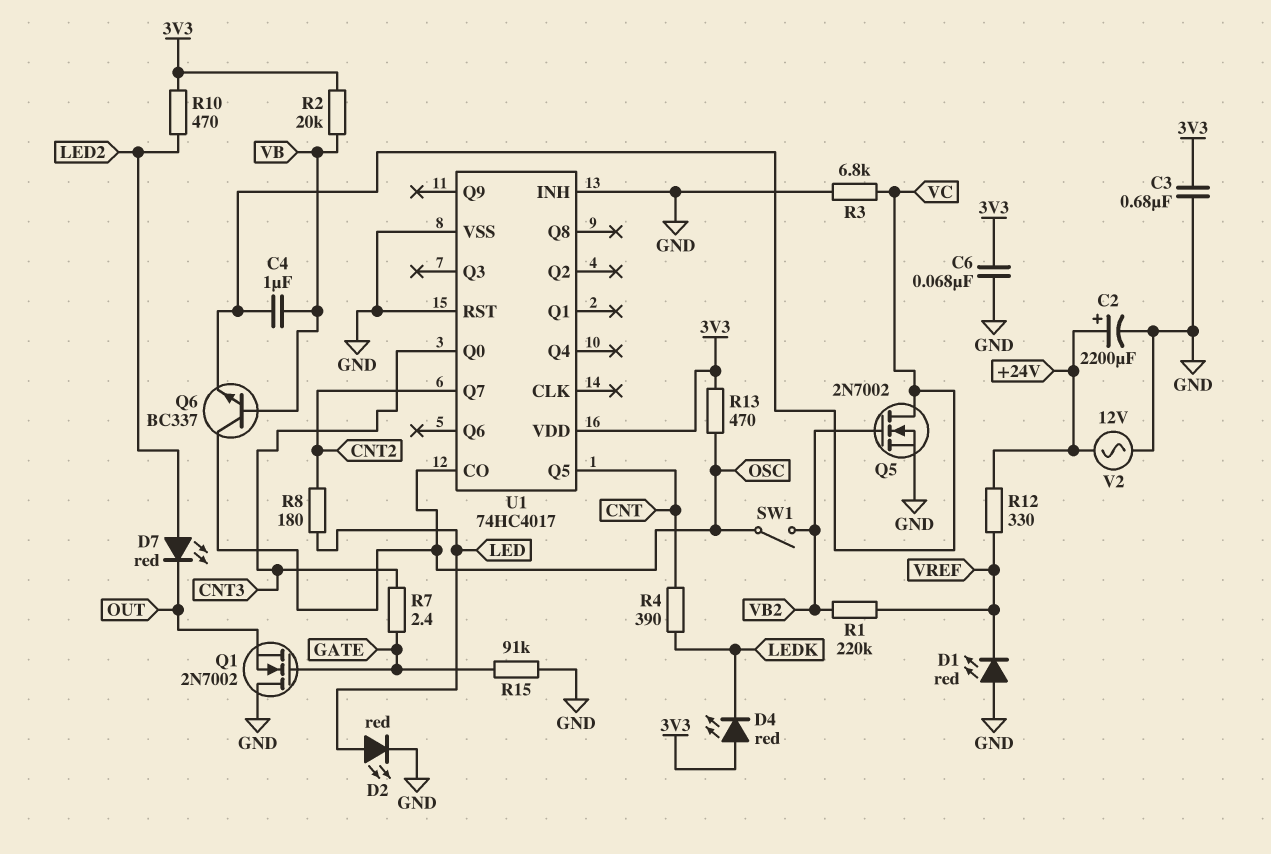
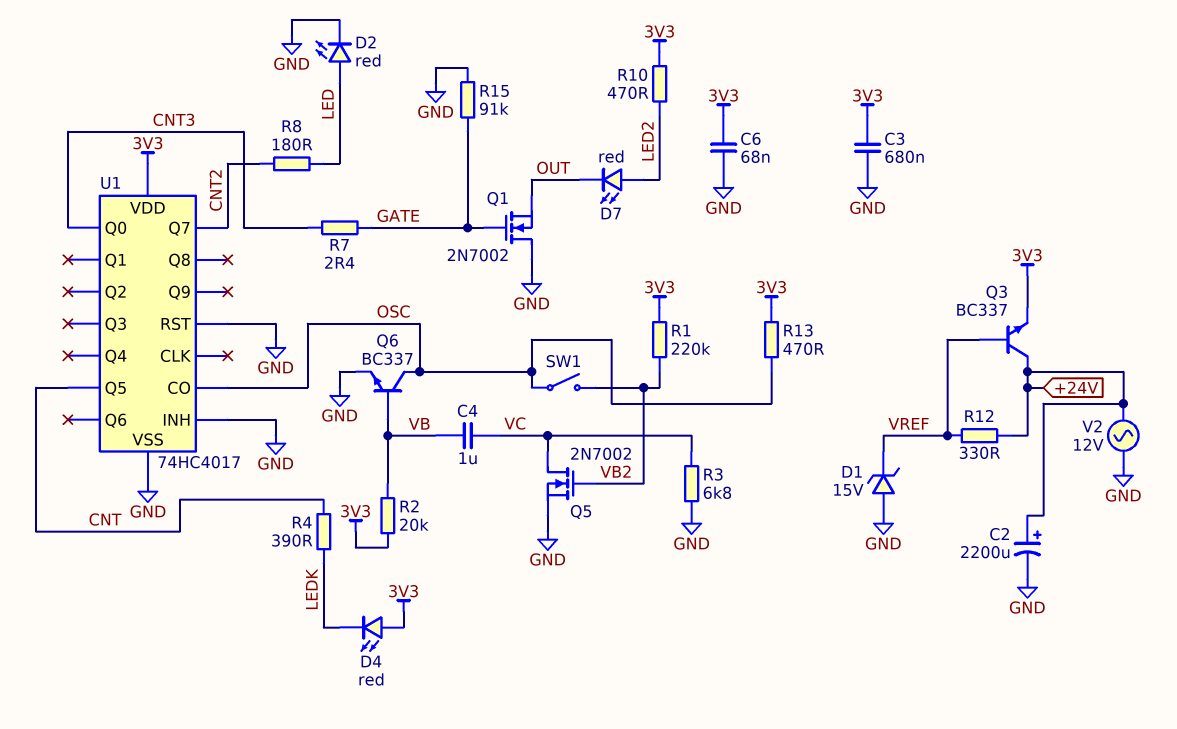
D1: LED red (A GND, K VREF) -> zener 15V (A GND, K VREF)
Q3: none -> NPN BC337 (B VREF, C +24V, E 3V3)
Q6: NPN BC337 (B VB, C OSC, E VC) -> NPN BC337 (B VB, C OSC, E GND)
R1: 220k (VB2, VREF) -> 220k (3V3, VB2)

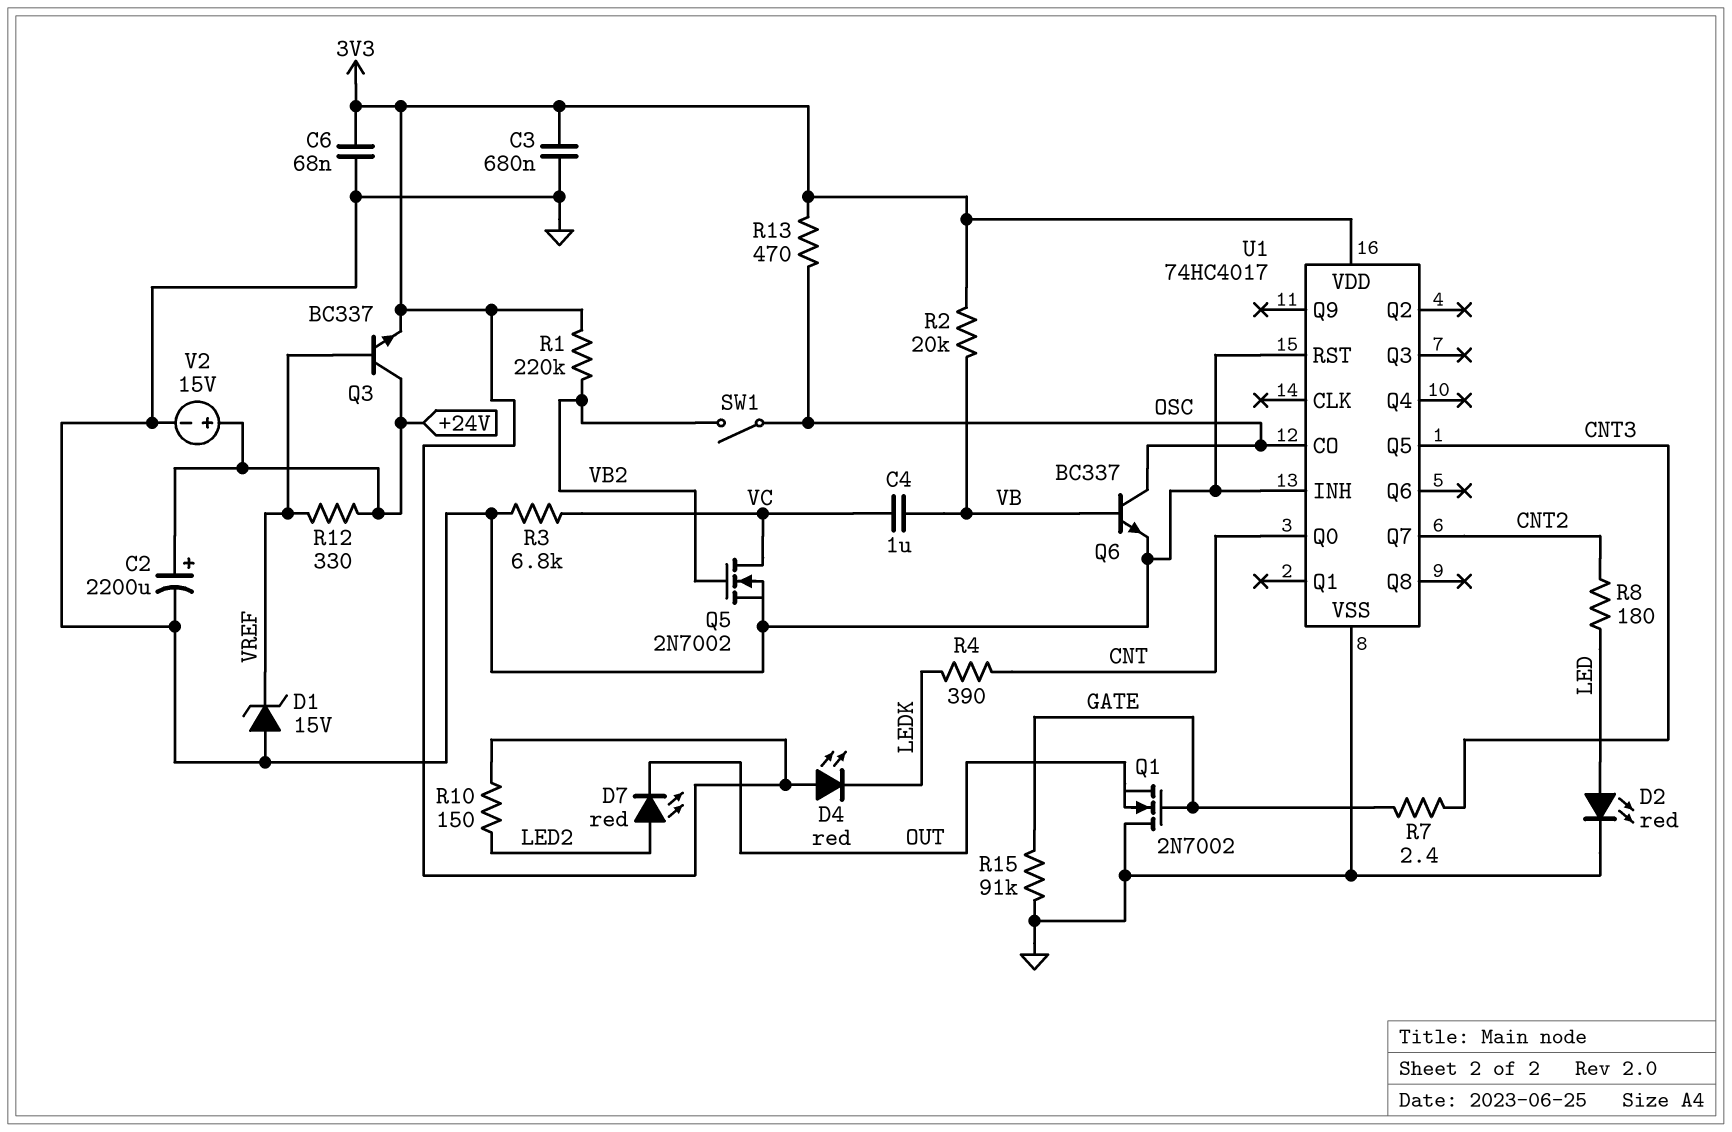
R10: 470 (3V3, LED2) -> 150 (3V3, LED2)
U1 pin Q0: CNT3 -> CNT
U1 pin Q5: CNT -> CNT3
V2: AC 12V (+24V, GND) -> 15V (plus +24V, minus GND)

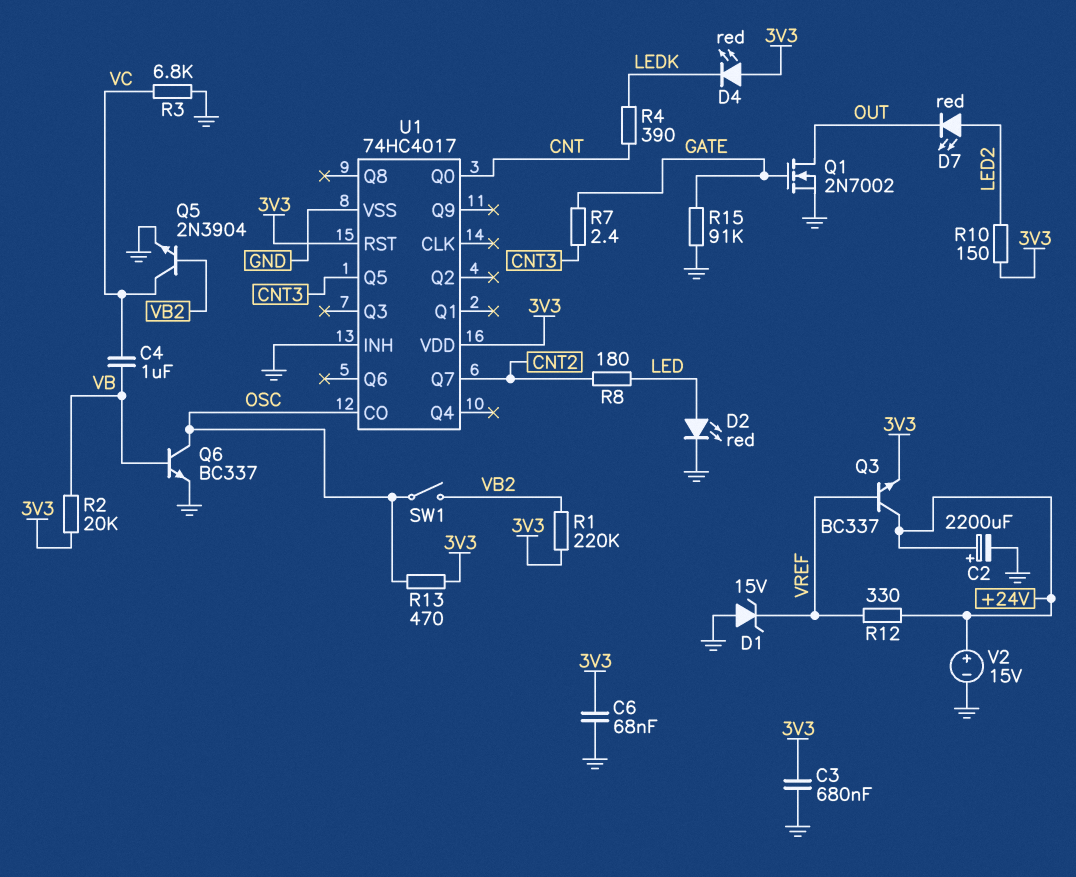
Q1: NMOS 2N7002 (G GATE, D GND, S OUT) -> NMOS 2N7002 (G GATE, D OUT, S GND)
Q5: NMOS 2N7002 (G VB2, D VC, S GND) -> NPN 2N3904 (B VB2, C VC, E GND)
U1 pin RST: GND -> 3V3

